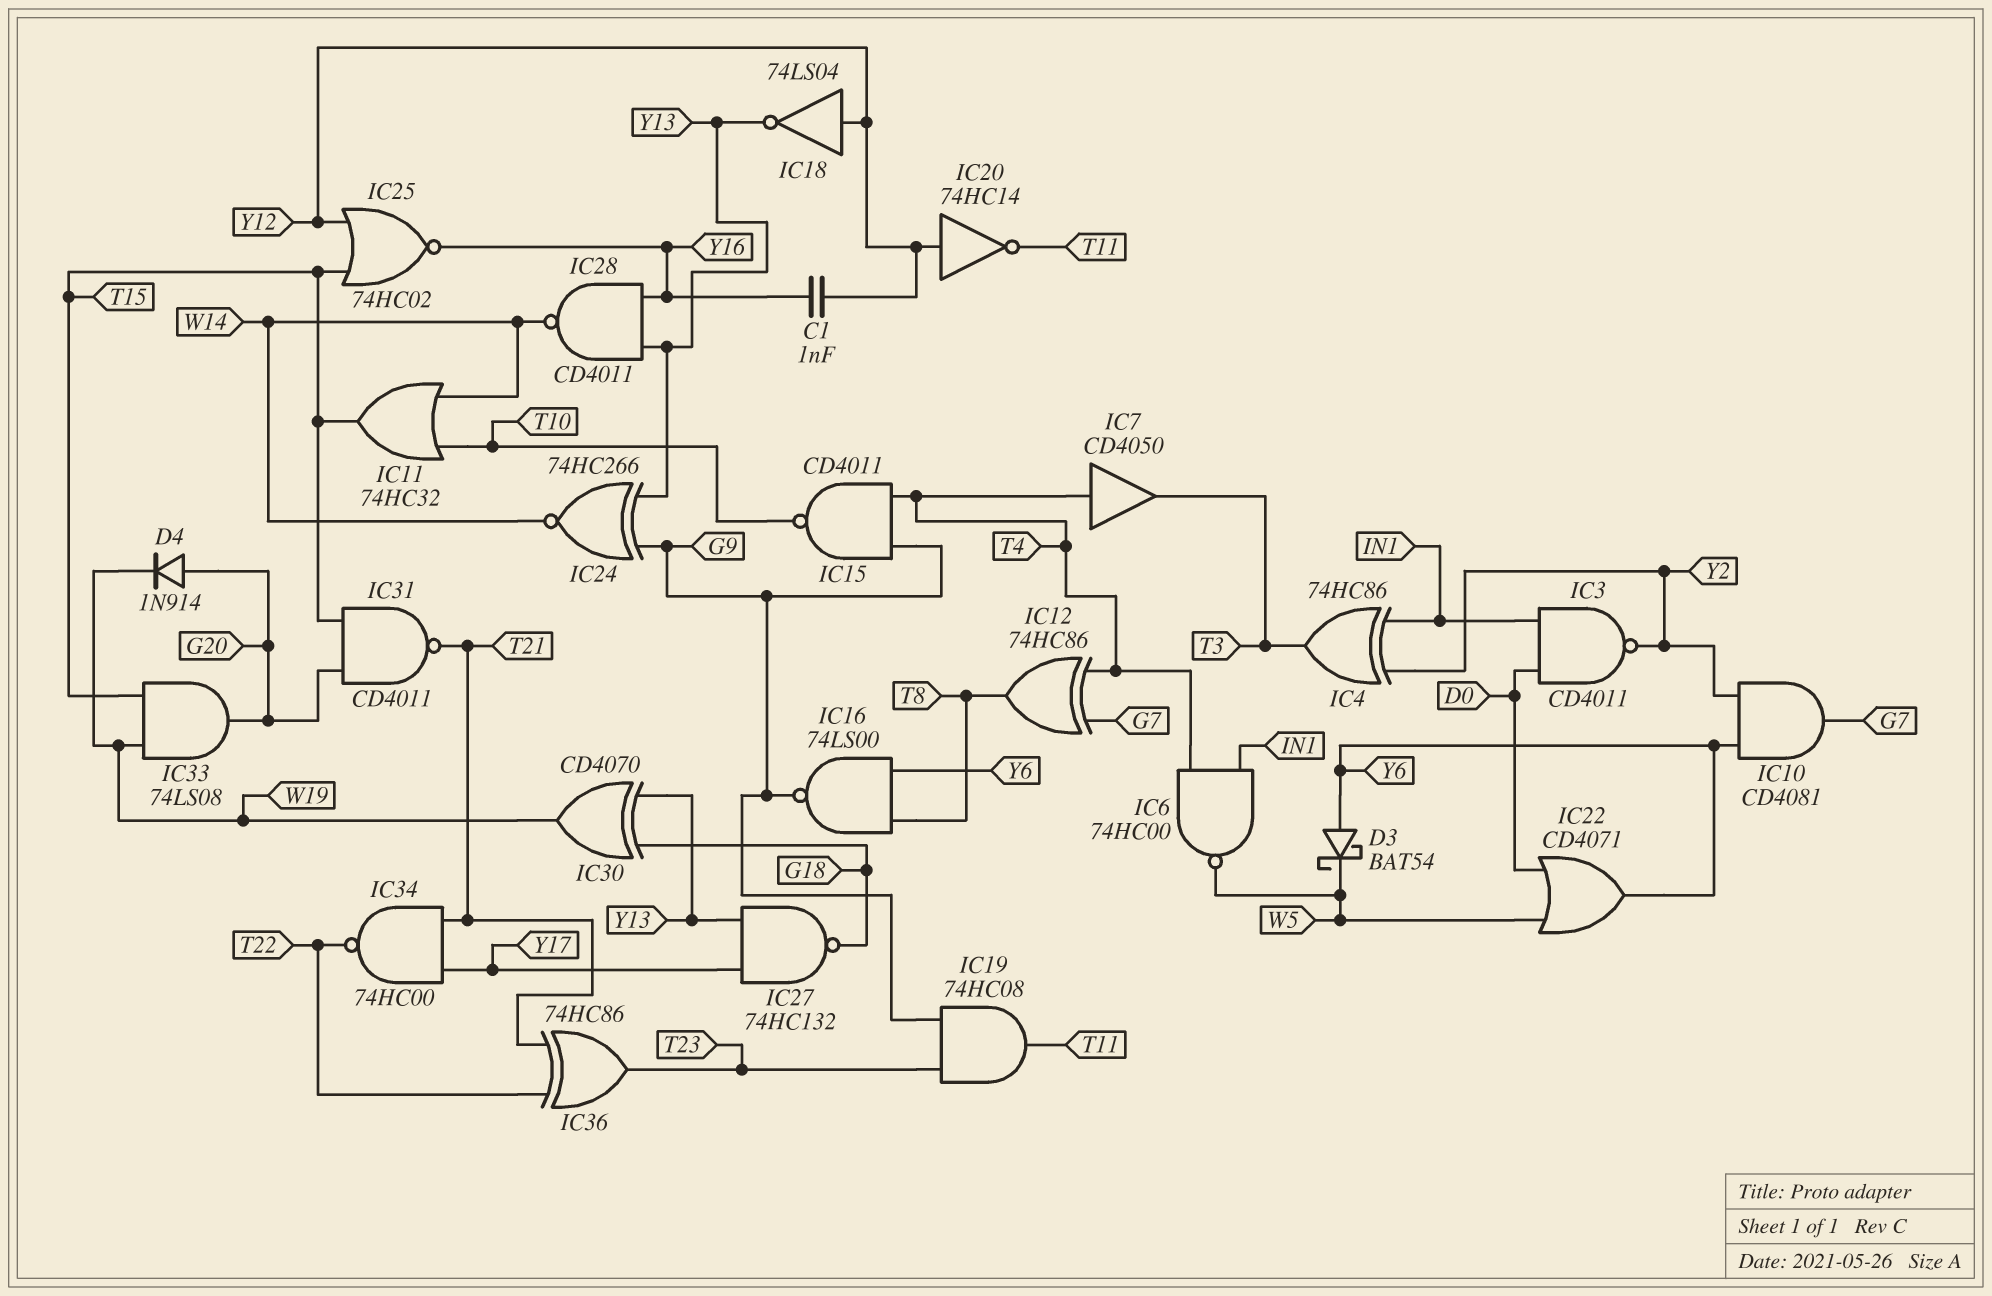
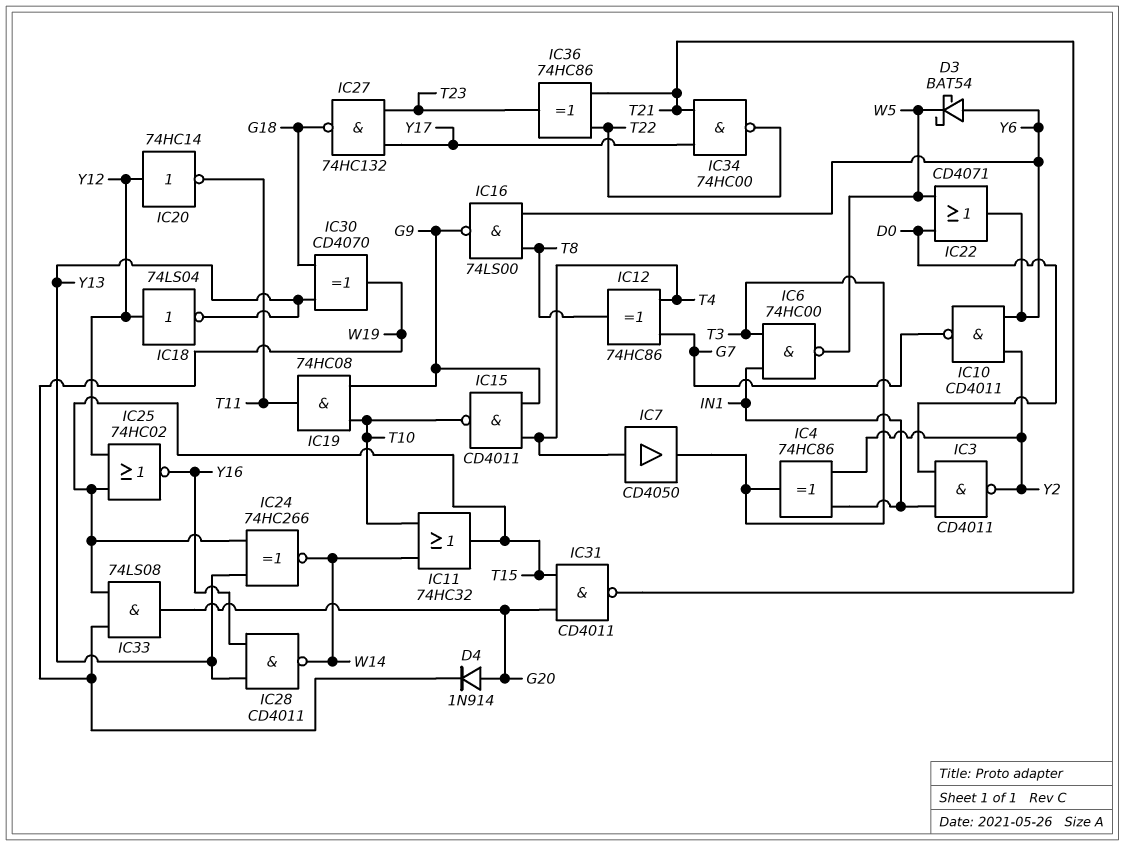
C1: 1nF (Y12, Y16) -> none
IC6: NAND 74HC00 (in IN1, in T4, out W5) -> NAND 74HC00 (in IN1, in T3, out W5)
IC10: AND CD4081 (in Y2, in Y6, out G7) -> NAND CD4011 (in Y2, in Y6, out G7)
IC19: AND 74HC08 (in G9, in T23, out T11) -> AND 74HC08 (in G9, in T10, out T11)
IC24: XNOR 74HC266 (in G9, in Y13, out W14) -> XNOR 74HC266 (in T15, in Y13, out W14)
IC27: NAND 74HC132 (in Y13, in Y17, out G18) -> NAND 74HC132 (in T23, in Y17, out G18)

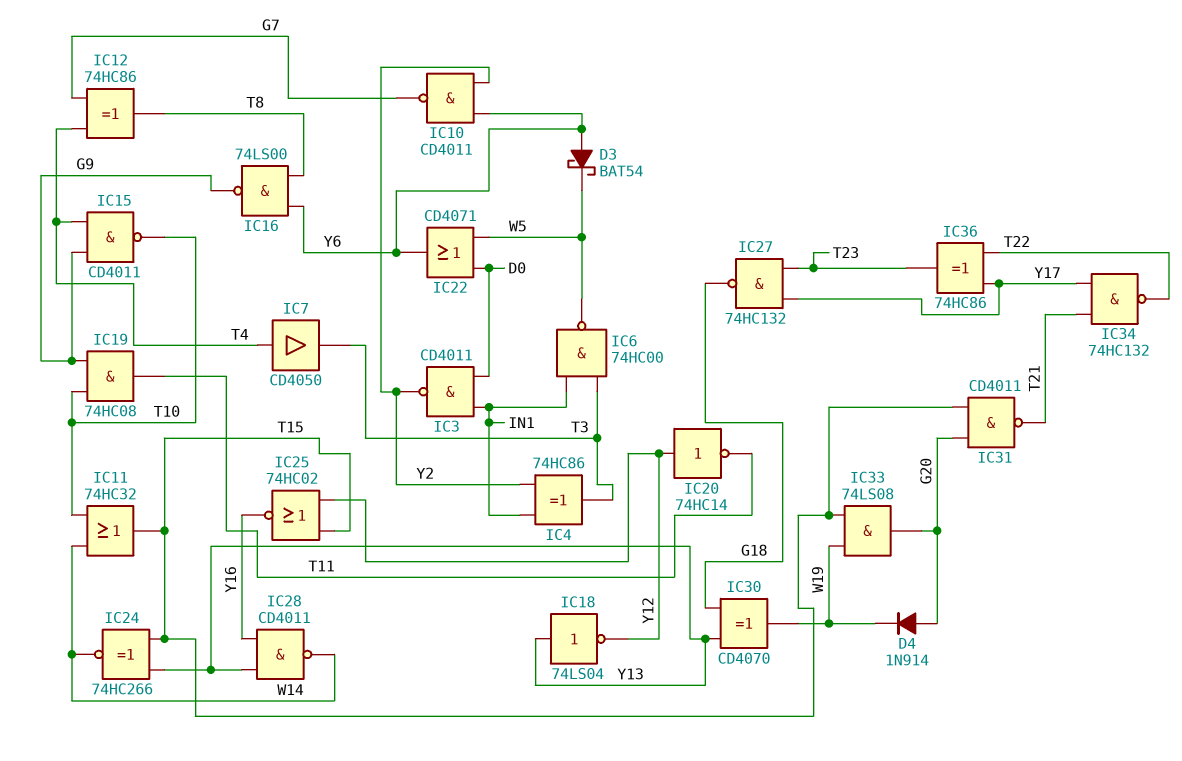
IC18: NOT 74LS04 (in Y12, out Y13) -> NOT 74LS04 (in Y13, out Y12)
IC34: NAND 74HC00 (in T21, in Y17, out T22) -> NAND 74HC132 (in T21, in Y17, out T22)
IC36: XOR 74HC86 (in T21, in T22, out T23) -> XOR 74HC86 (in T22, in Y17, out T23)

